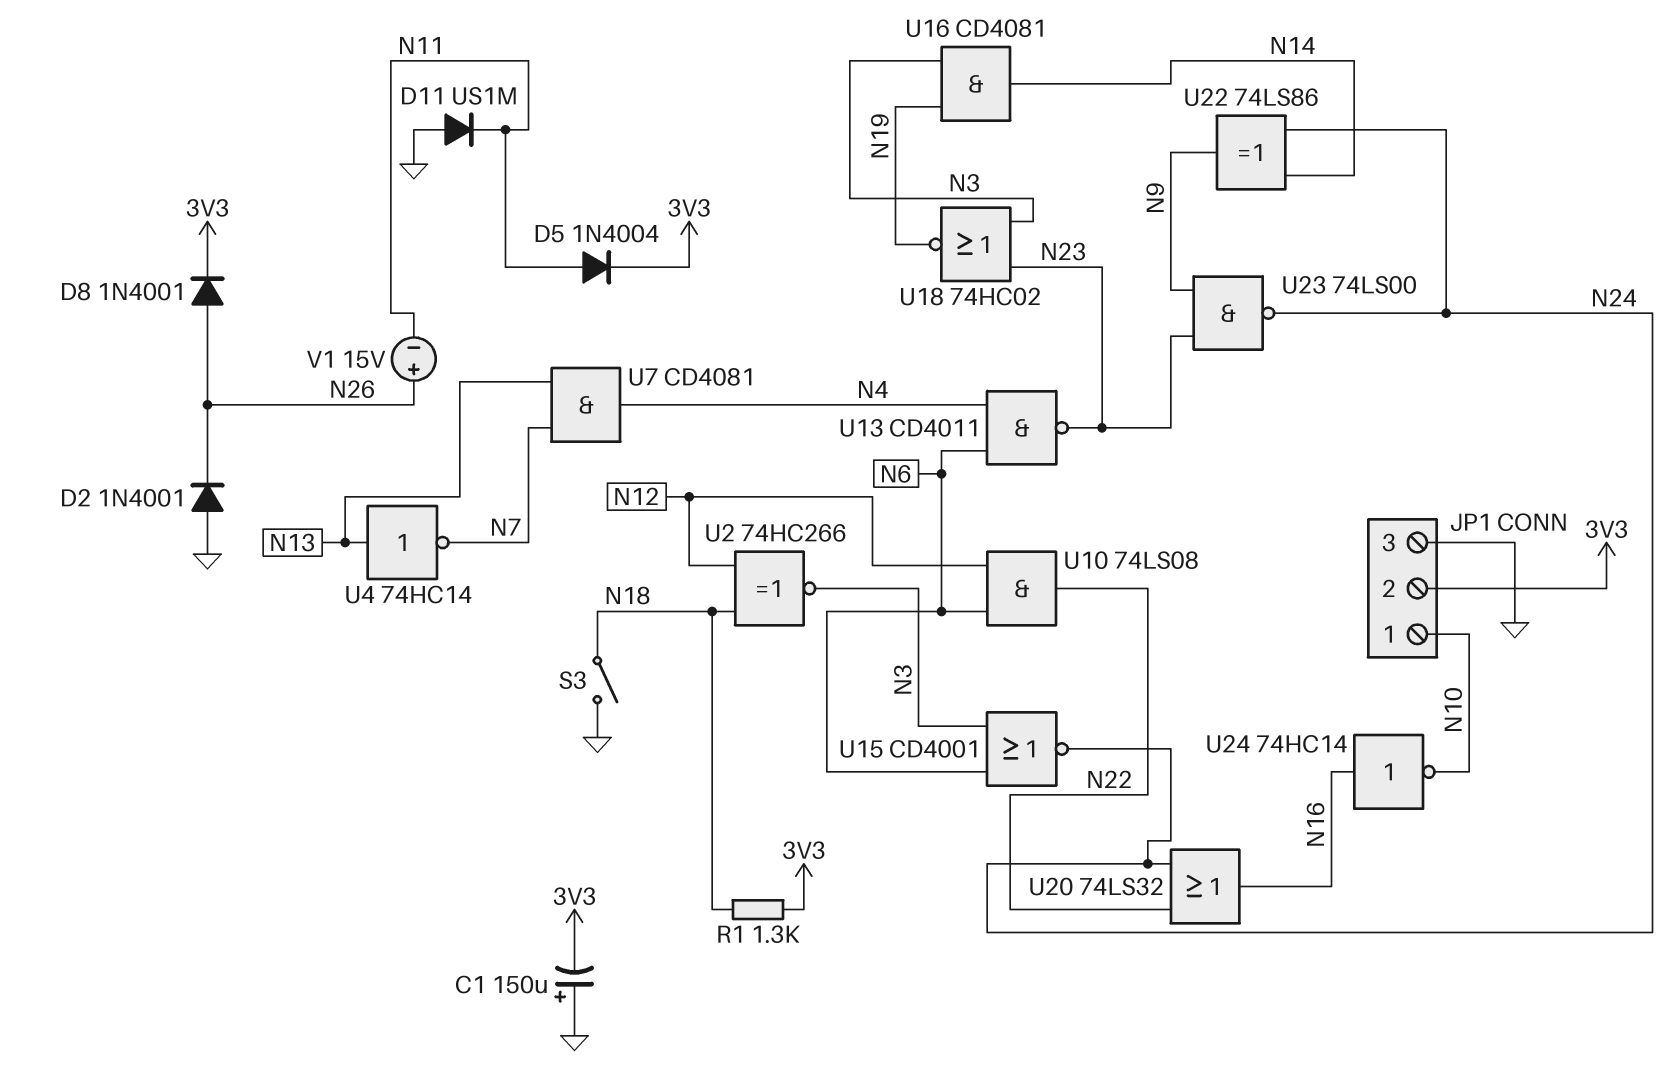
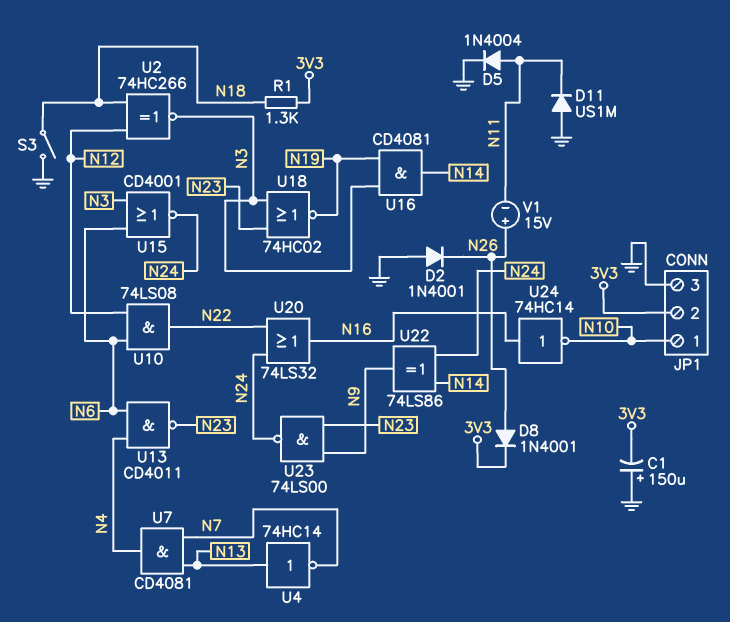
D5: diode 1N4004 (A N11, K 3V3) -> diode 1N4004 (A N11, K GND)

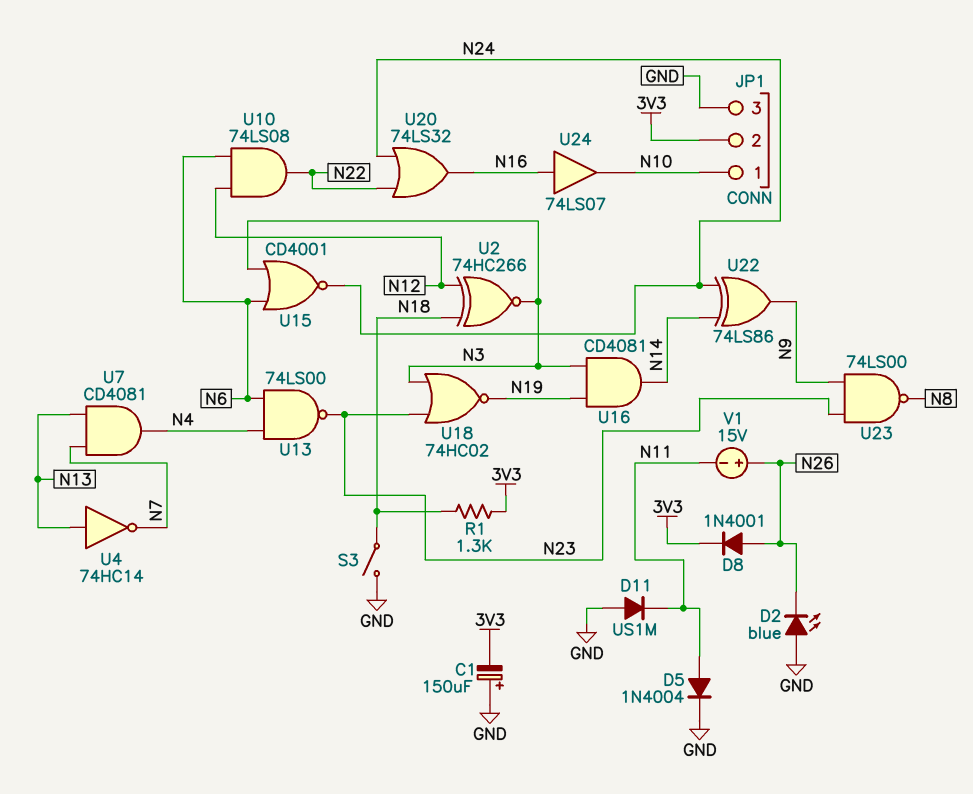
D2: diode 1N4001 (A GND, K N26) -> LED blue (A GND, K N26)
U13: NAND CD4011 (in N4, in N6, out N23) -> NAND 74LS00 (in N4, in N6, out N23)
U23: NAND 74LS00 (in N9, in N23, out N24) -> NAND 74LS00 (in N9, in N23, out N8)
U24: NOT 74HC14 (in N16, out N10) -> buffer 74LS07 (in N16, out N10)

